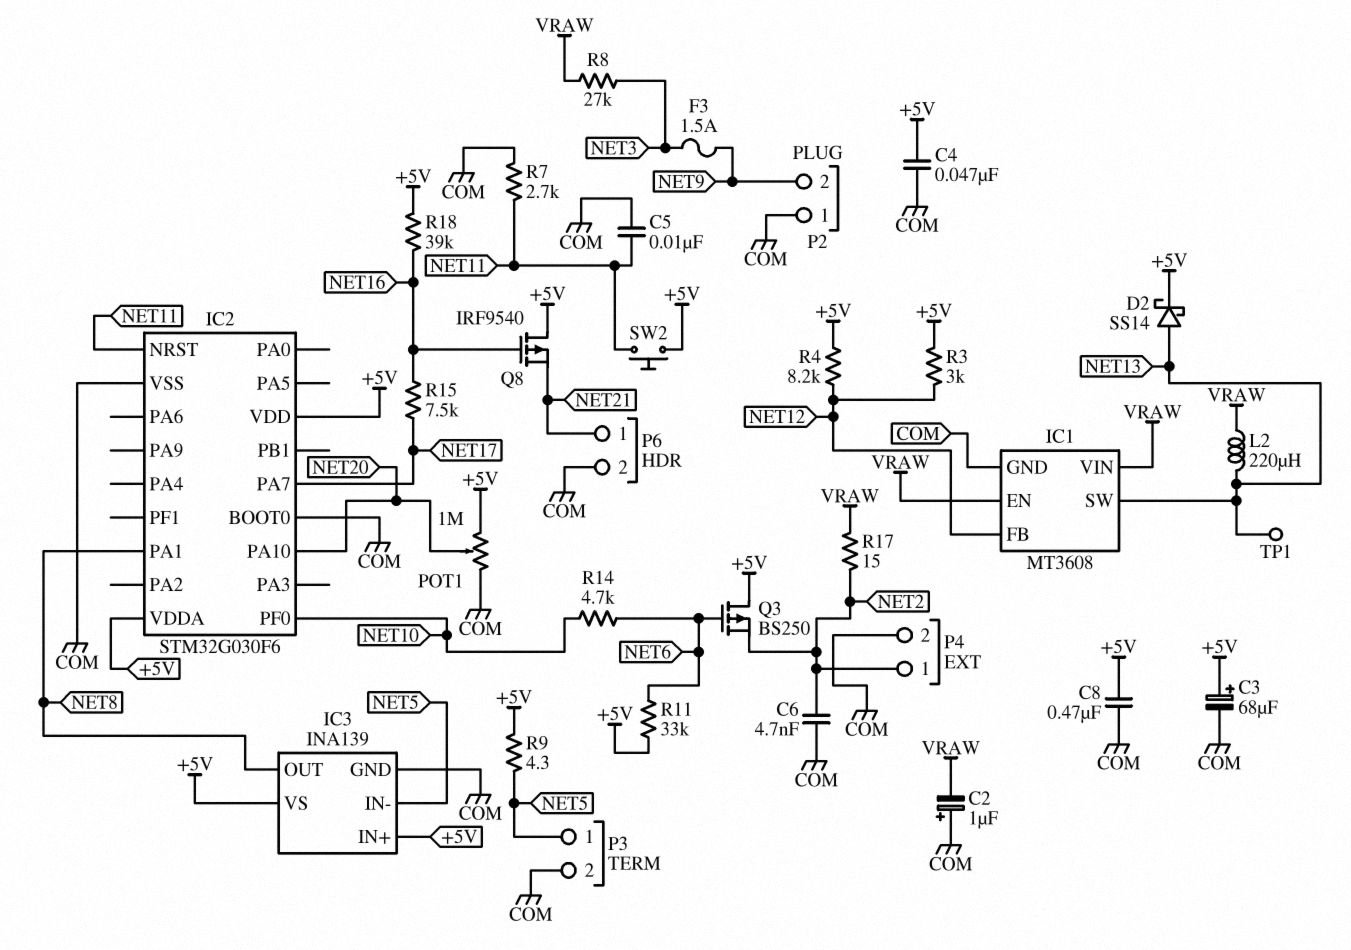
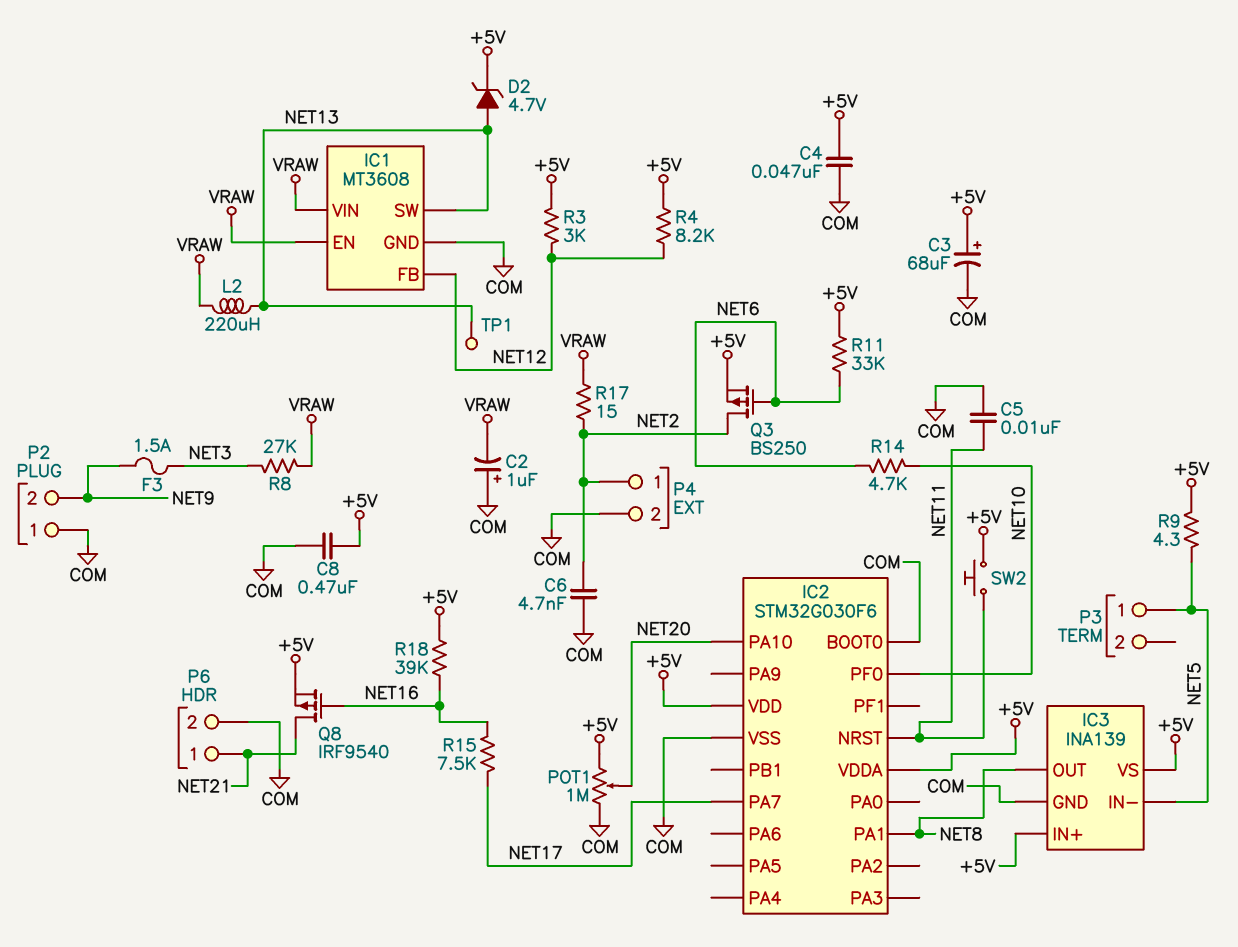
D2: schottky SS14 (A NET13, K +5V) -> zener 4.7V (A NET13, K +5V)
P3 pin 2: COM -> none
Q3: PMOS BS250 (G NET6, D +5V, S NET2) -> PMOS BS250 (G NET6, D NET2, S +5V)
Q8: PMOS IRF9540 (G NET16, D +5V, S NET21) -> PMOS IRF9540 (G NET16, D NET21, S +5V)
R7: 2.7k (COM, NET11) -> none

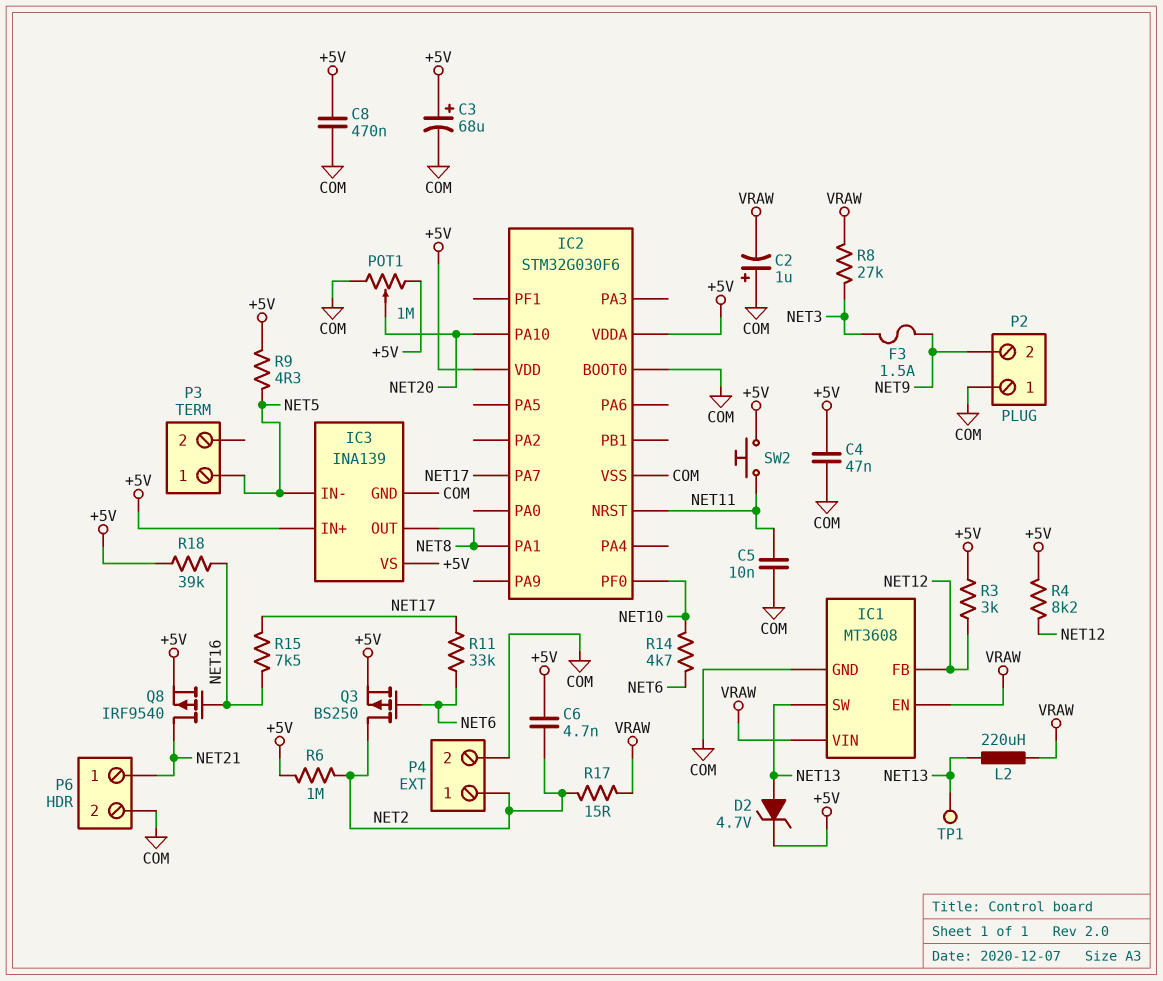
C6: 4.7nF (COM, NET2) -> 4.7nF (+5V, NET2)
R6: none -> 1M (+5V, NET2)
R11: 33k (+5V, NET6) -> 33k (NET6, NET17)

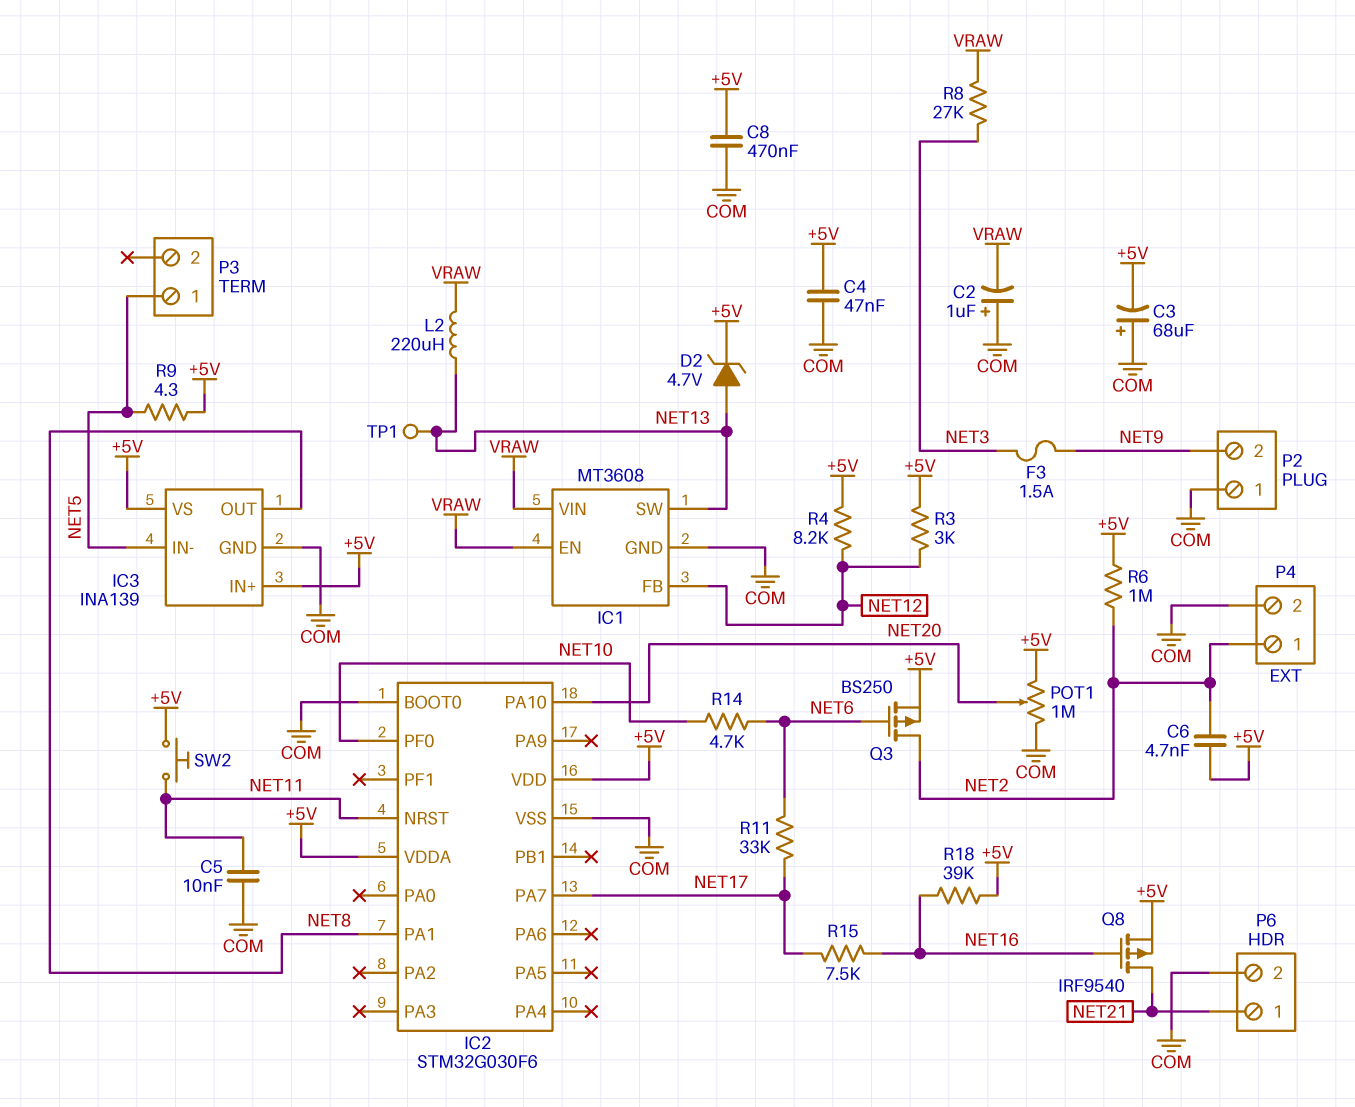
C3: 68uF (plus +5V, minus COM) -> 68uF (plus COM, minus +5V)
R17: 15 (NET2, VRAW) -> none

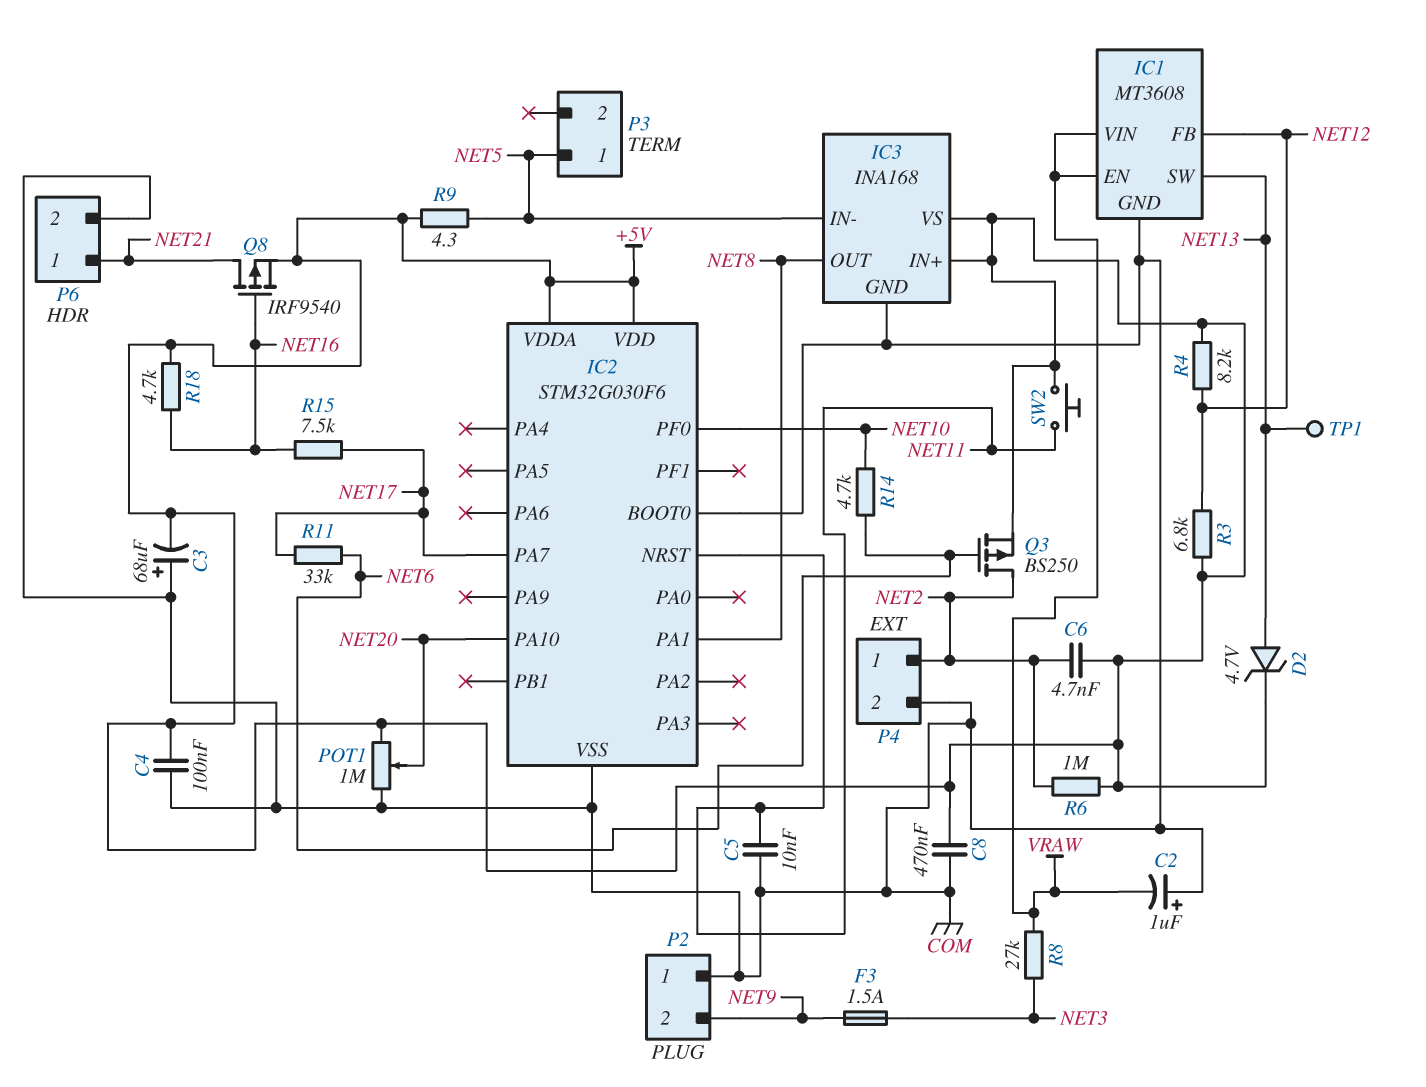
C4: 47nF (+5V, COM) -> 100nF (+5V, COM)
IC3: INA139 -> INA168
L2: 220uH (NET13, VRAW) -> none
R3: 3k (+5V, NET12) -> 6.8k (+5V, NET12)
R18: 39k (+5V, NET16) -> 4.7k (+5V, NET16)

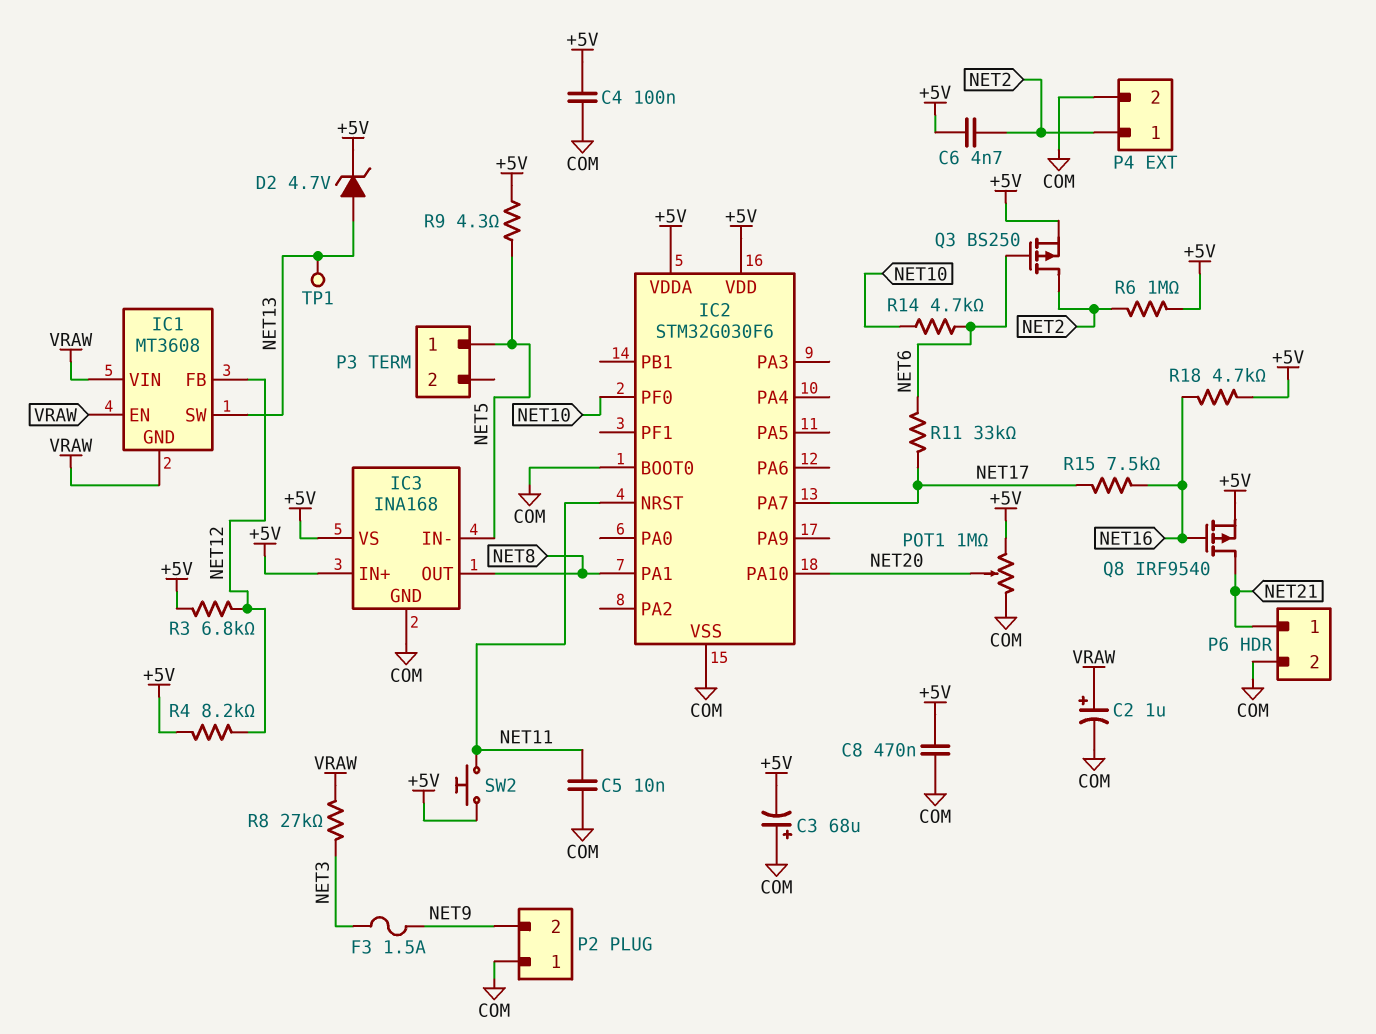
C2: 1uF (plus COM, minus VRAW) -> 1uF (plus VRAW, minus COM)
IC1 pin GND: COM -> VRAW

